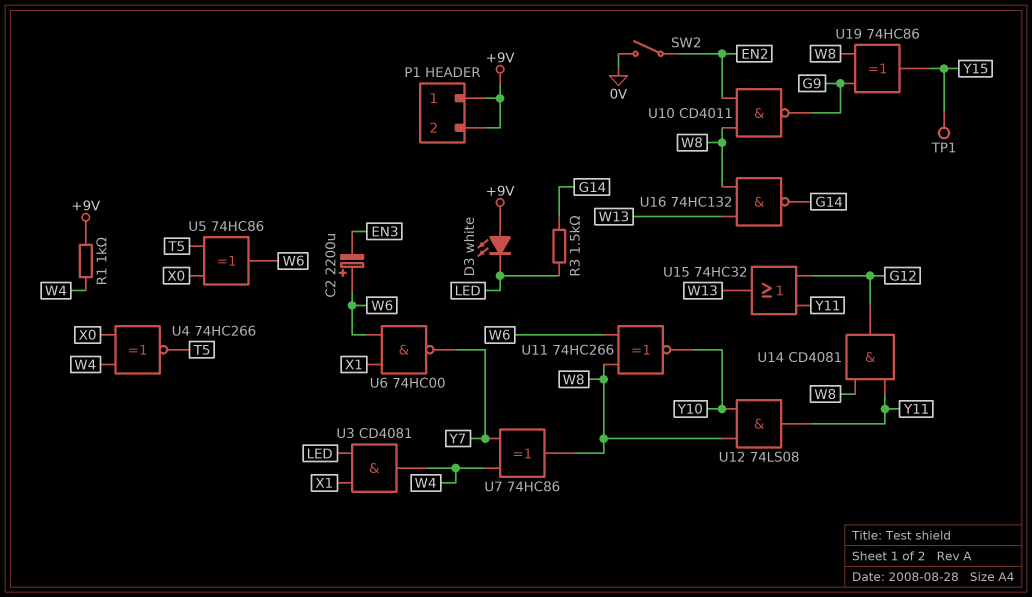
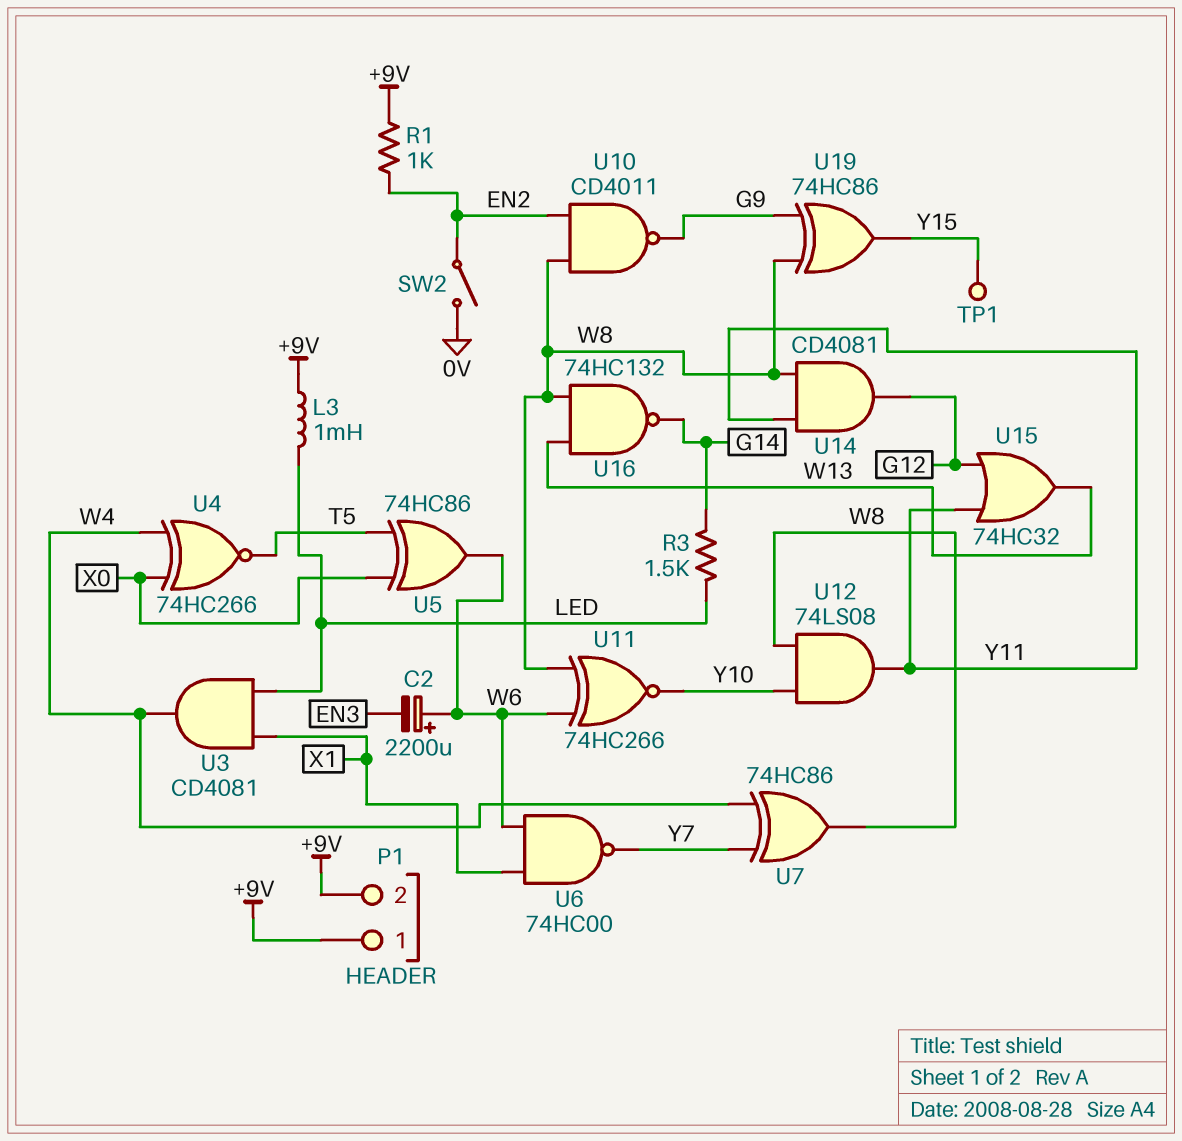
D3: LED white (A +9V, K LED) -> none
L3: none -> 1mH (+9V, LED)
R1: 1k (+9V, W4) -> 1k (+9V, EN2)

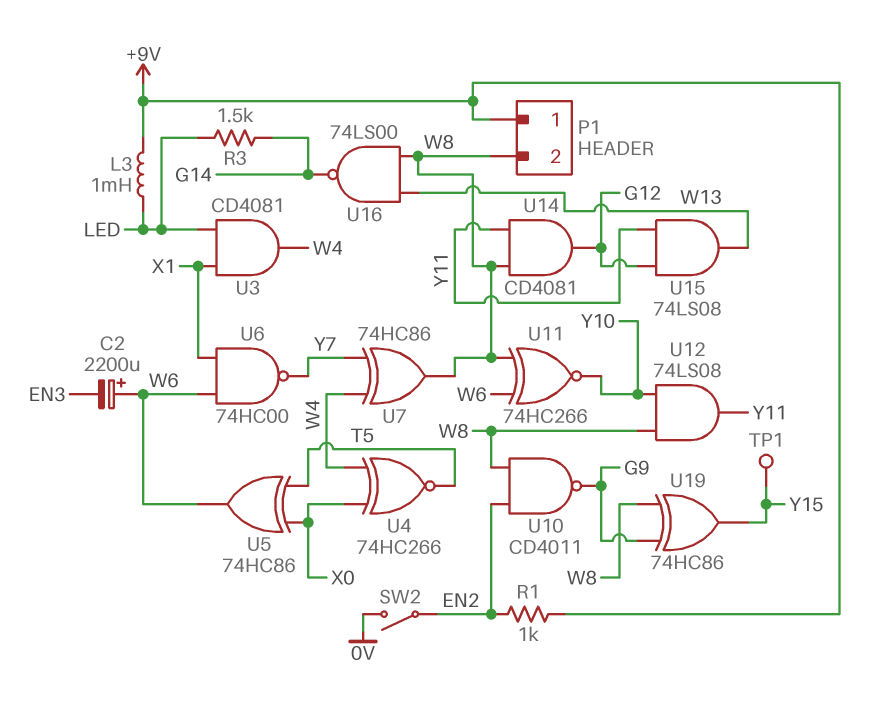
P1 pin 2: +9V -> W8
U15: OR 74HC32 (in G12, in Y11, out W13) -> AND 74LS08 (in G12, in Y11, out W13)
U16: NAND 74HC132 (in W8, in W13, out G14) -> NAND 74LS00 (in W8, in W13, out G14)

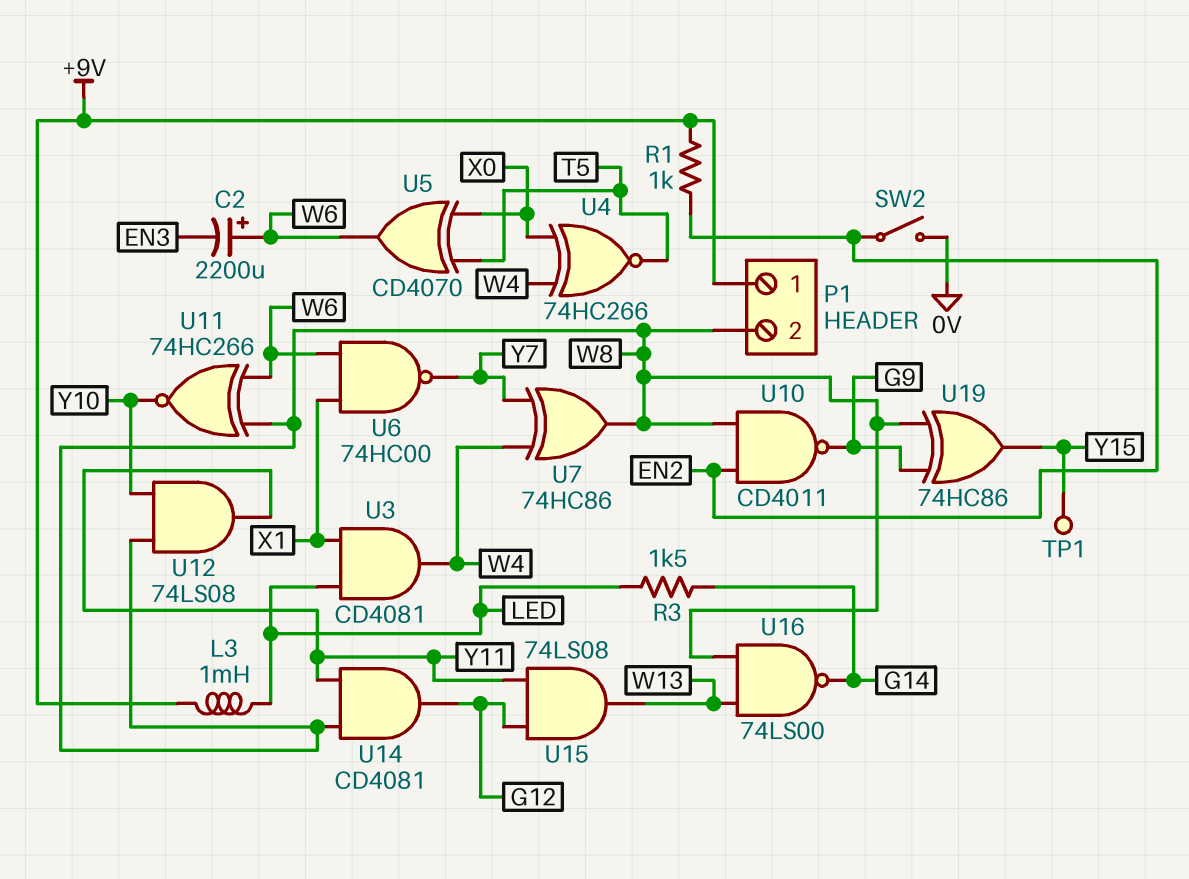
U5: XOR 74HC86 (in T5, in X0, out W6) -> XOR CD4070 (in T5, in X0, out W6)

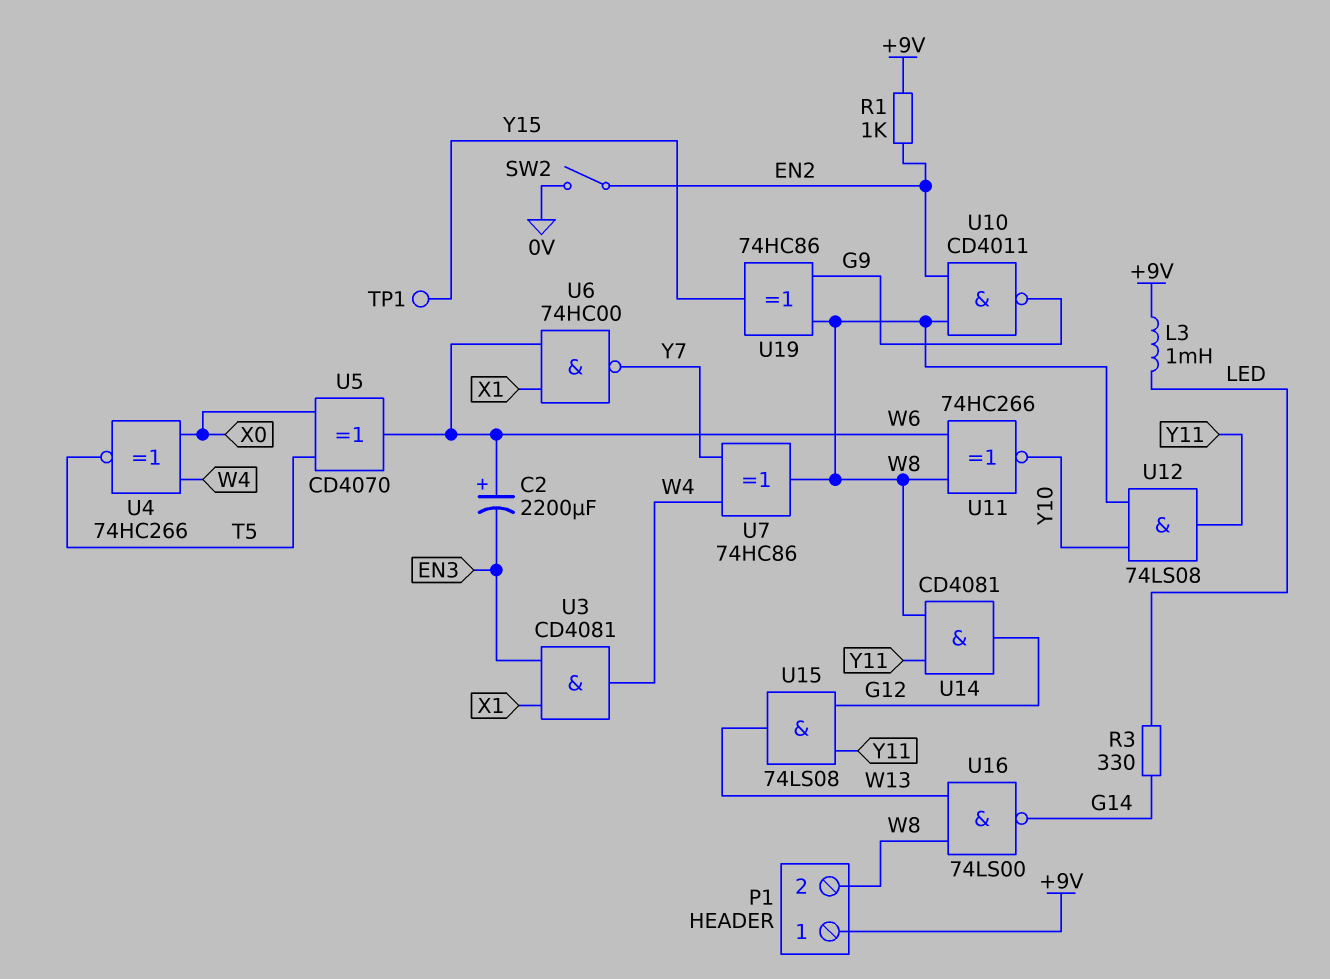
R3: 1.5k (G14, LED) -> 330 (G14, LED)
U3: AND CD4081 (in LED, in X1, out W4) -> AND CD4081 (in EN3, in X1, out W4)

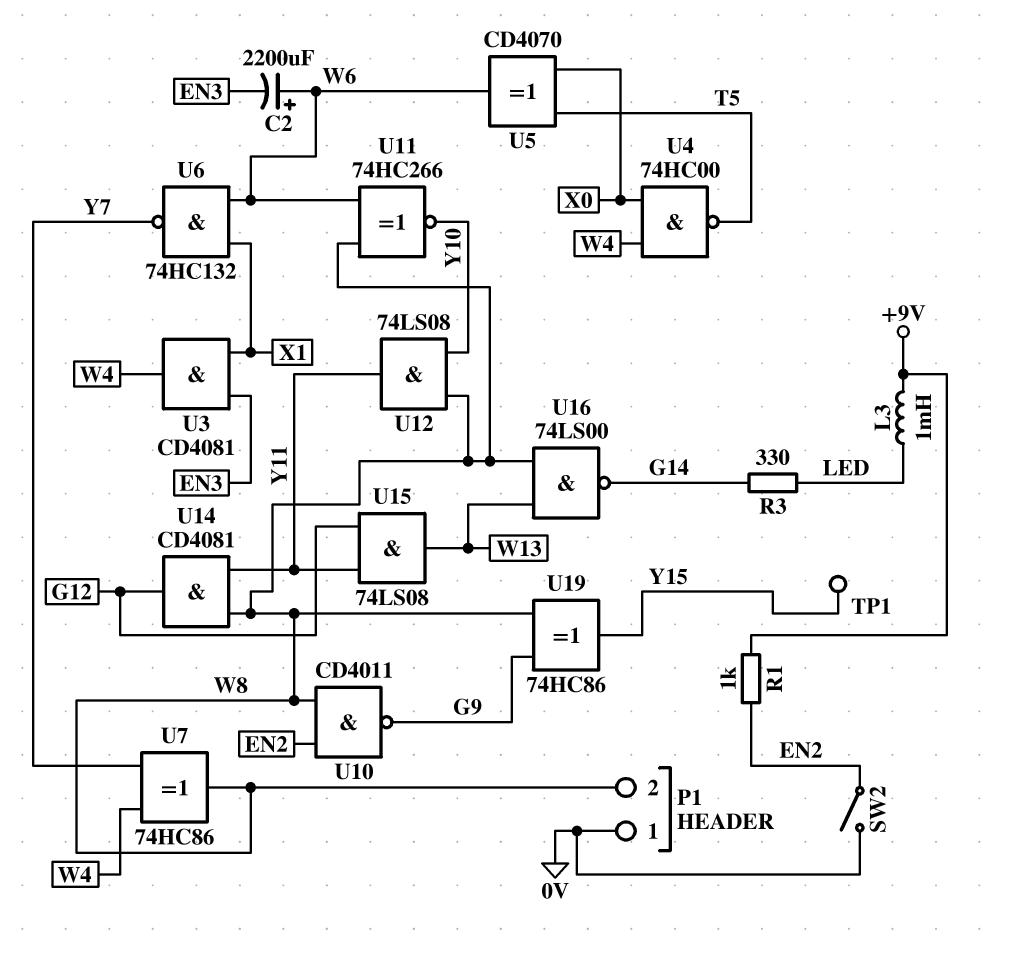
P1 pin 1: +9V -> 0V
U4: XNOR 74HC266 (in W4, in X0, out T5) -> NAND 74HC00 (in W4, in X0, out T5)
U6: NAND 74HC00 (in W6, in X1, out Y7) -> NAND 74HC132 (in W6, in X1, out Y7)

